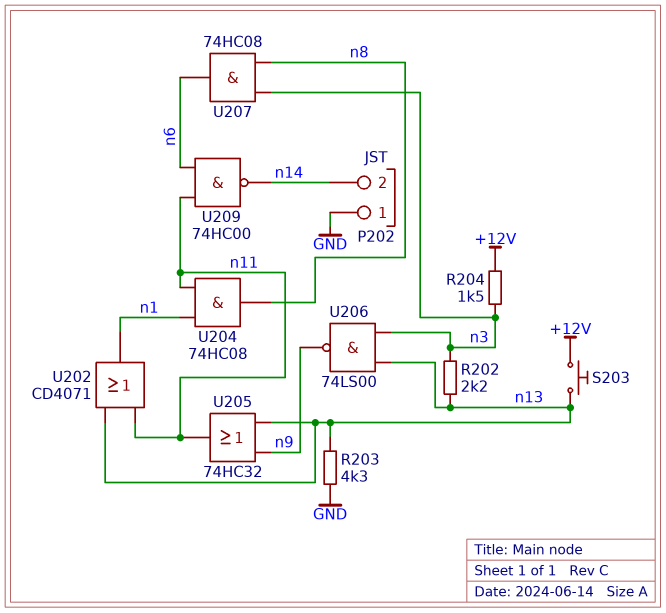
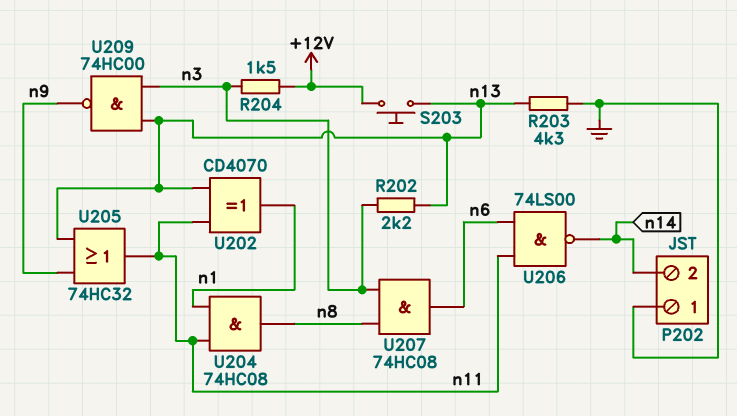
U202: OR CD4071 (in n11, in n13, out n1) -> XOR CD4070 (in n11, in n13, out n1)
U206: NAND 74LS00 (in n3, in n13, out n9) -> NAND 74LS00 (in n6, in n11, out n14)
U209: NAND 74HC00 (in n6, in n11, out n14) -> NAND 74HC00 (in n3, in n13, out n9)

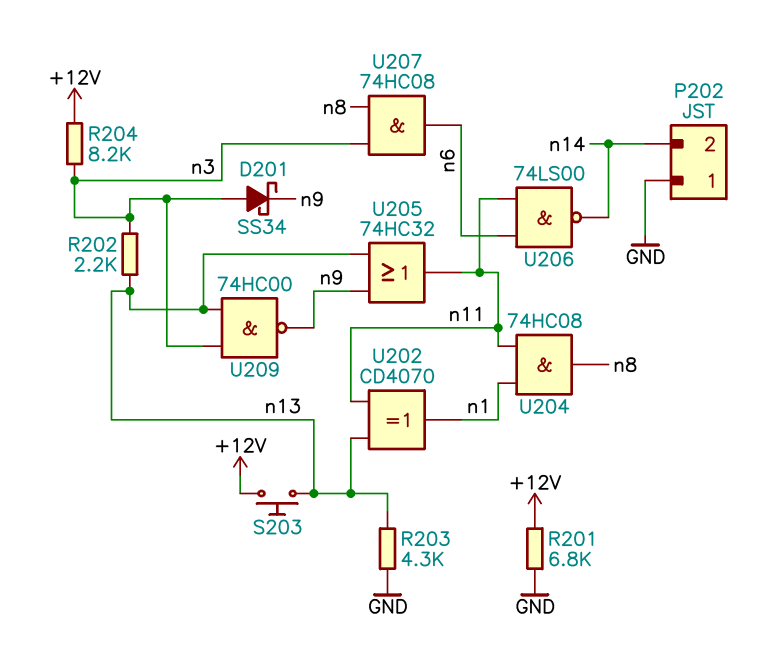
D201: none -> schottky SS34 (A n3, K n9)
R201: none -> 6.8k (+12V, GND)
R204: 1.5k (+12V, n3) -> 8.2k (+12V, n3)

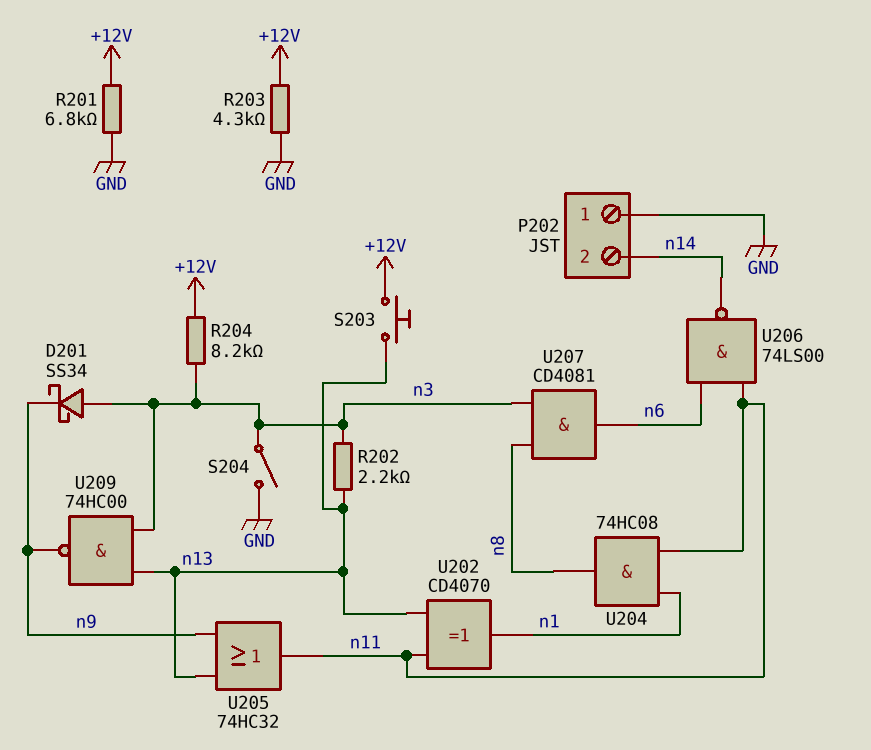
R203: 4.3k (GND, n13) -> 4.3k (+12V, GND)
S204: none -> switch (GND, n3)
U207: AND 74HC08 (in n3, in n8, out n6) -> AND CD4081 (in n3, in n8, out n6)

